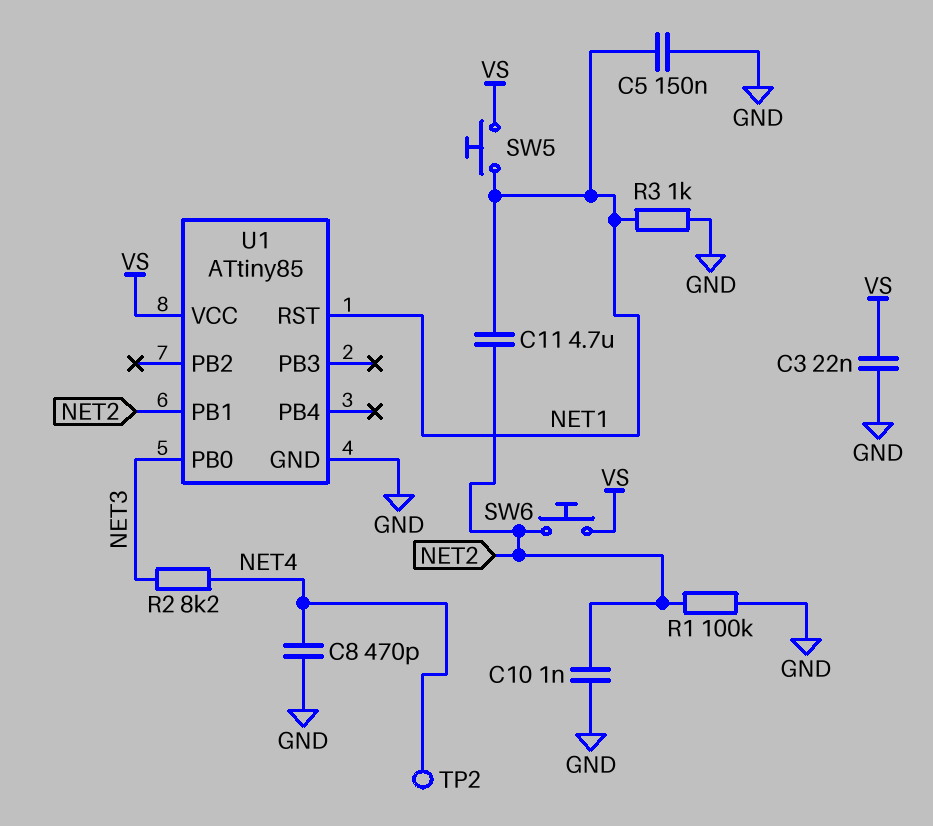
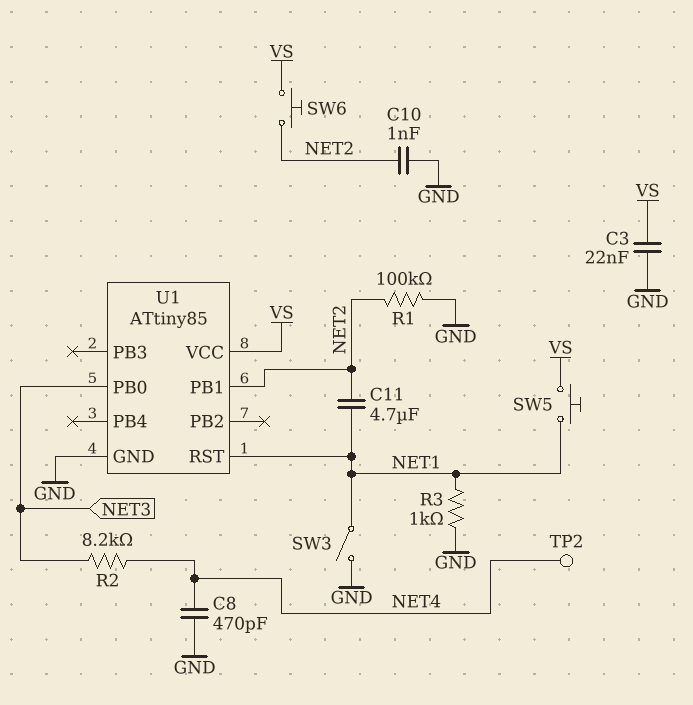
C5: 150nF (GND, NET1) -> none
SW3: none -> switch (GND, NET1)

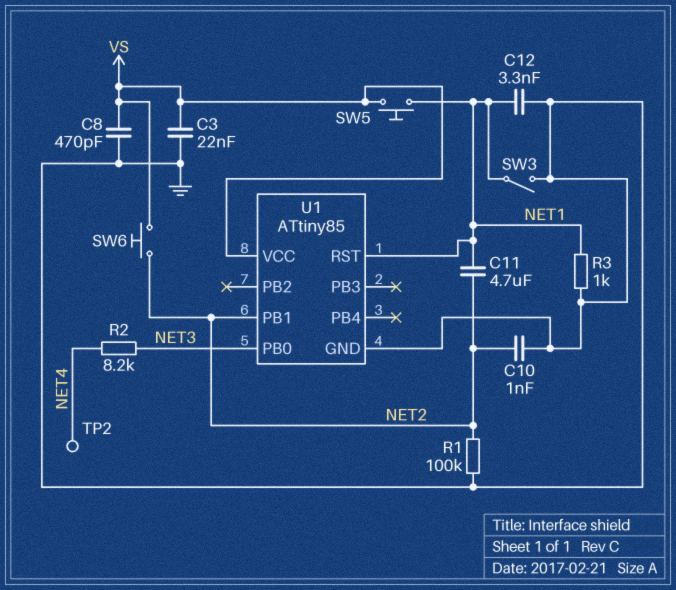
C8: 470pF (GND, NET4) -> 470pF (GND, VS)
C12: none -> 3.3nF (GND, NET1)

